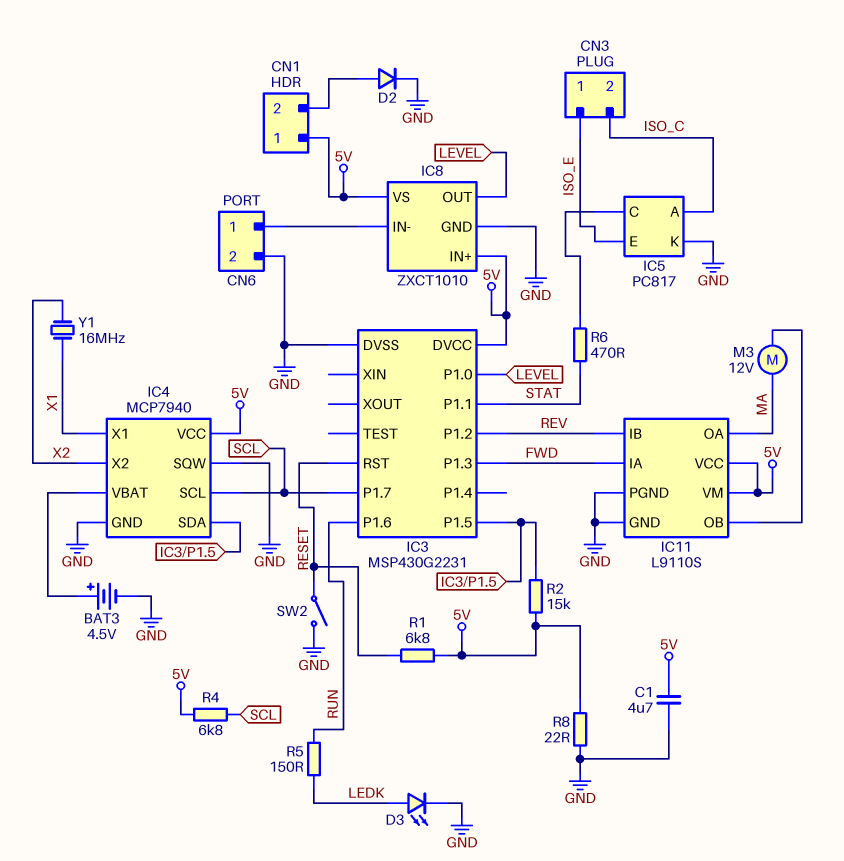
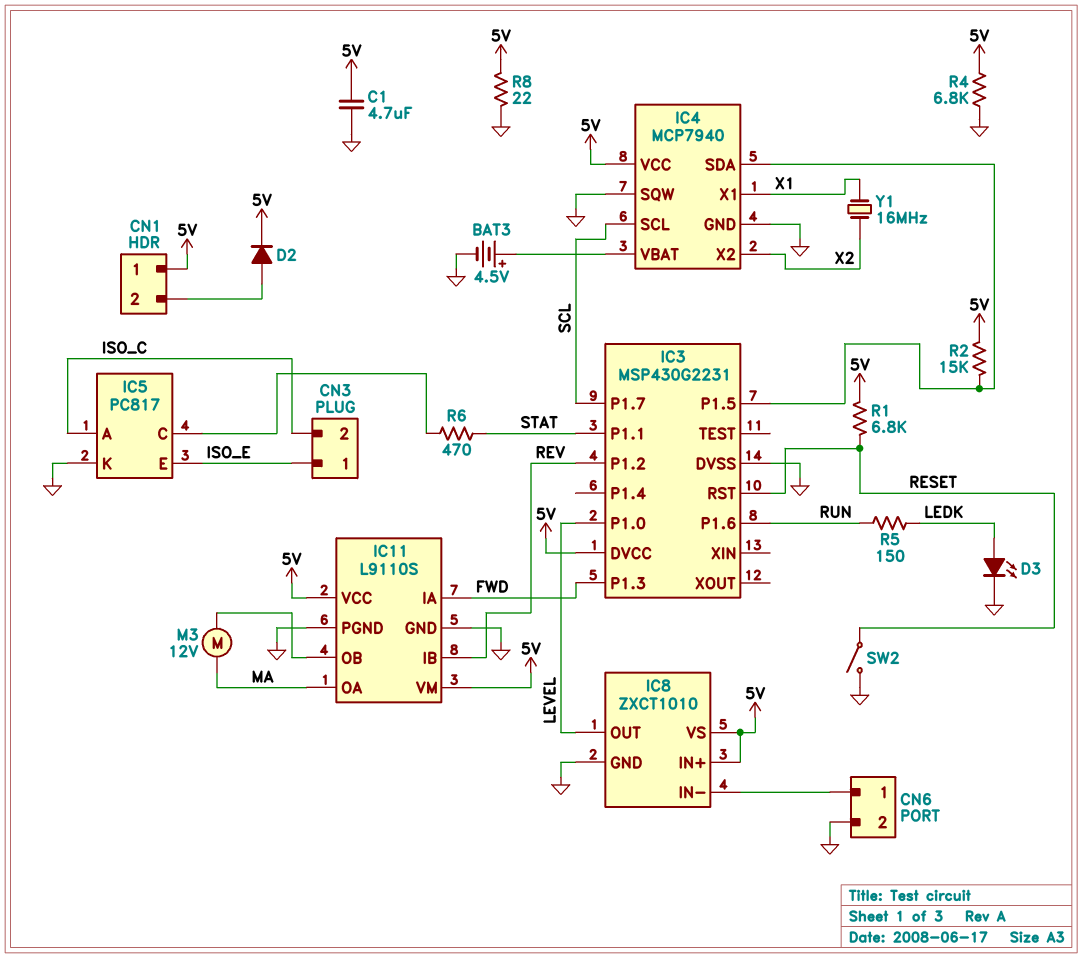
D2: diode (A CN1/2, K GND) -> diode (A CN1/2, K 5V)
R4: 6.8k (5V, SCL) -> 6.8k (5V, GND)

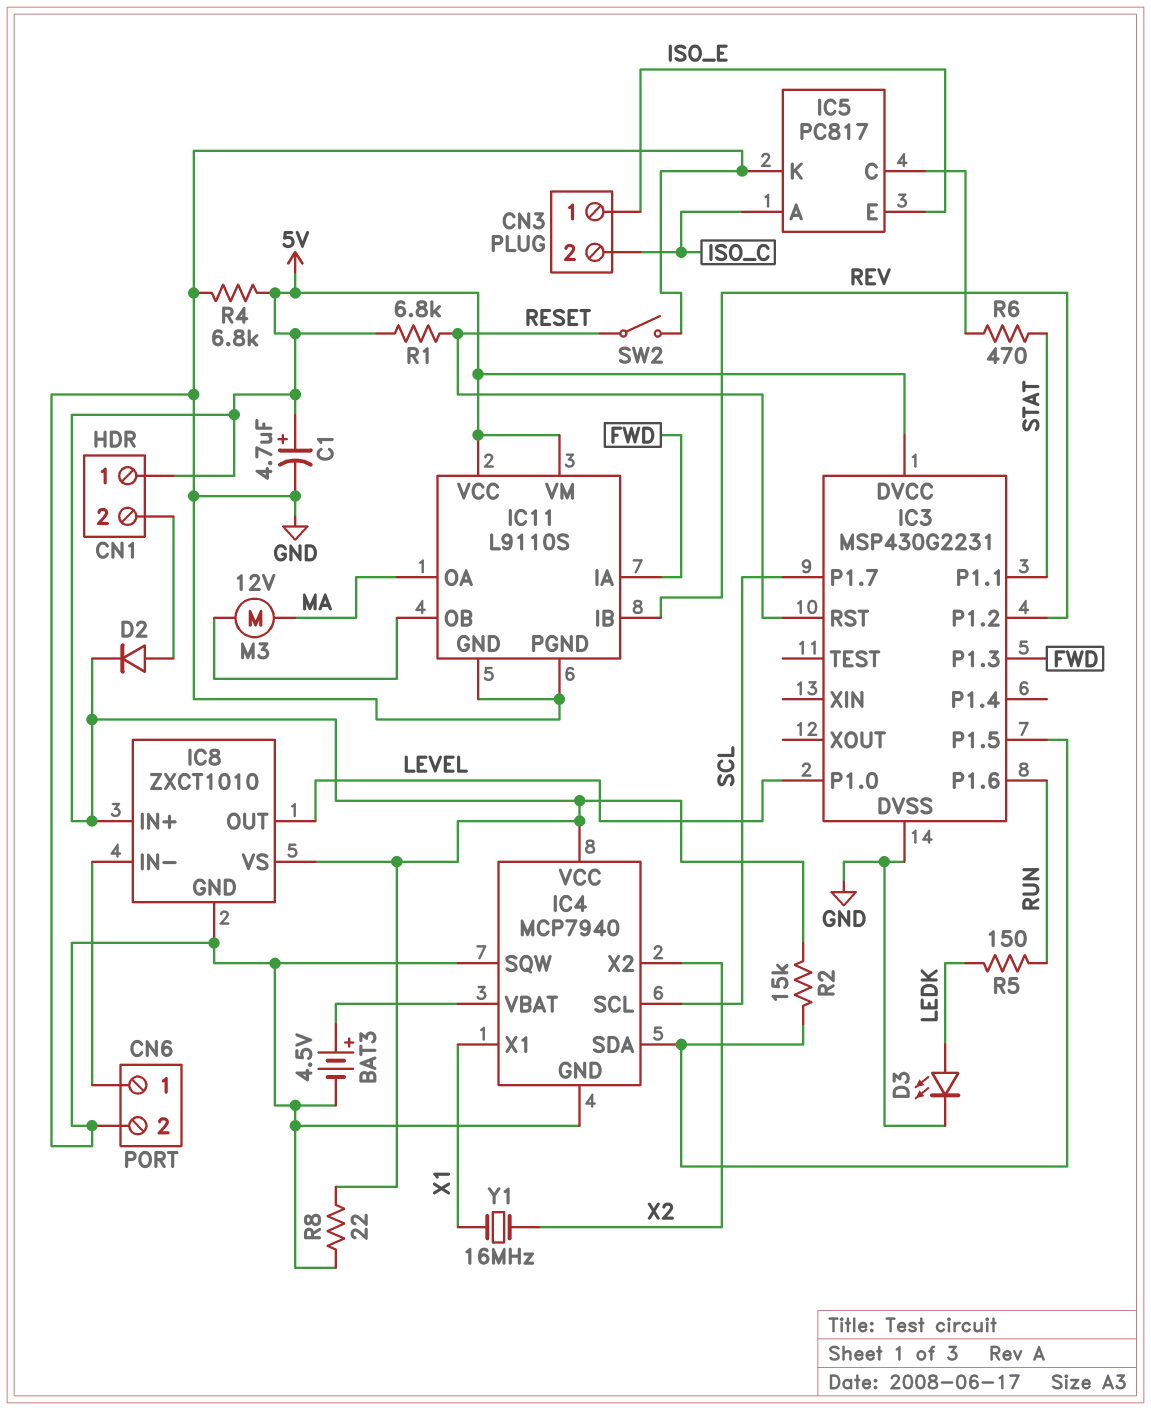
C1: 4.7uF (5V, GND) -> 4.7uF (plus 5V, minus GND)

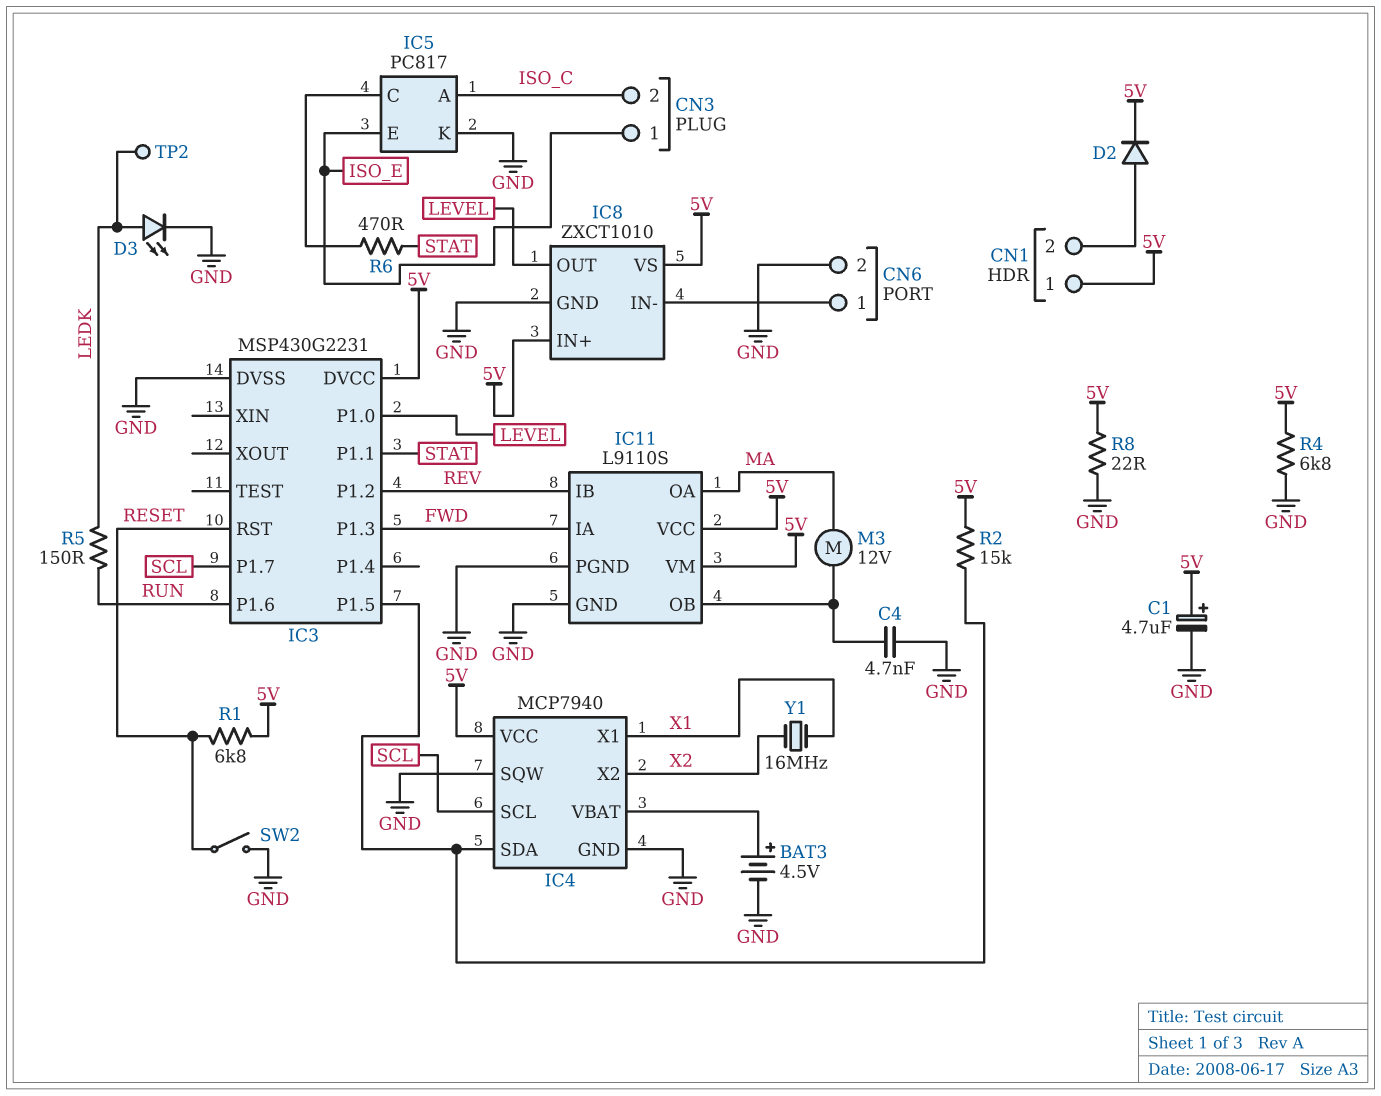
C4: none -> 4.7nF (GND, IC11/OB)
TP2: none -> test point (LEDK)

